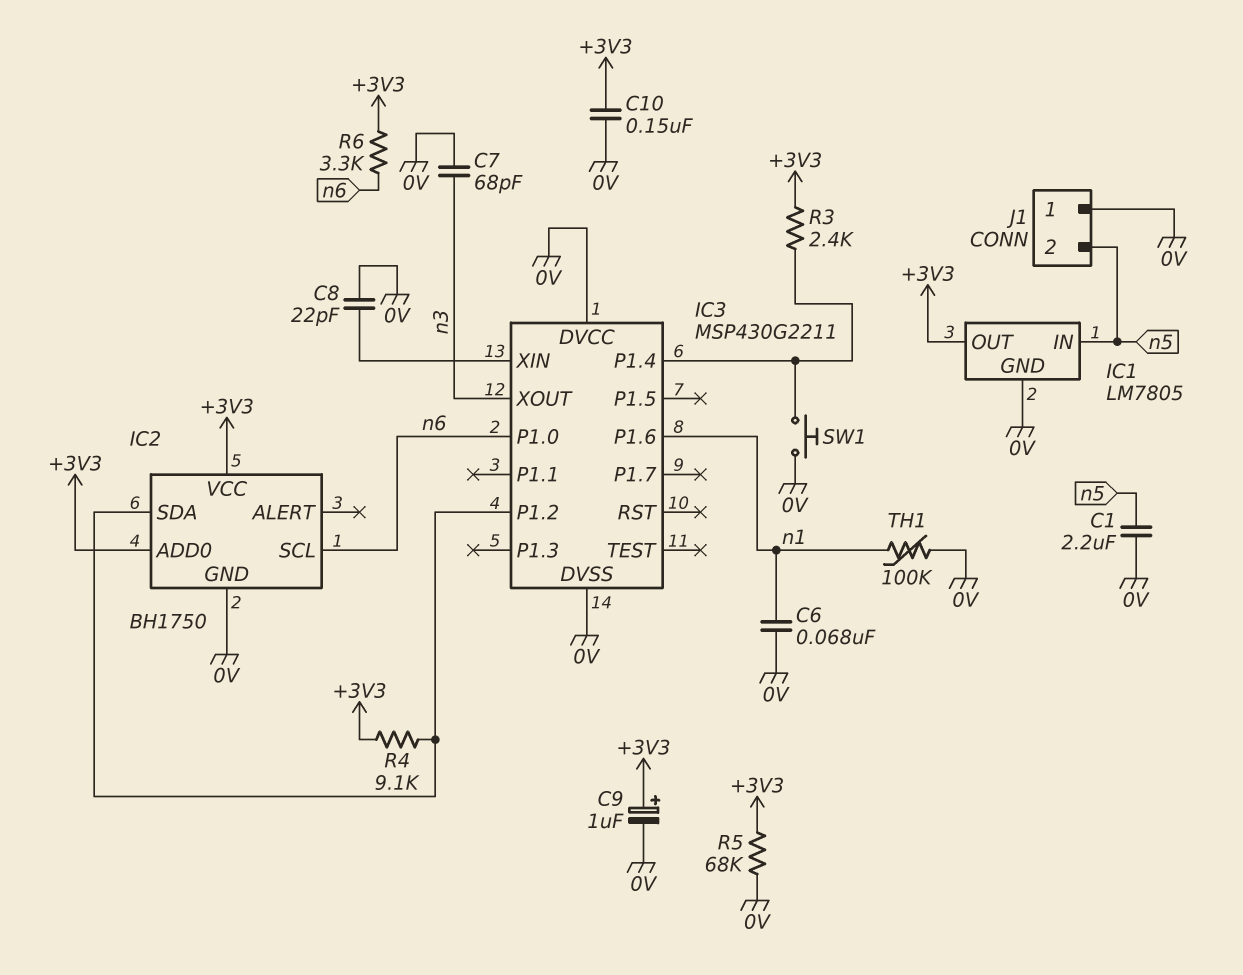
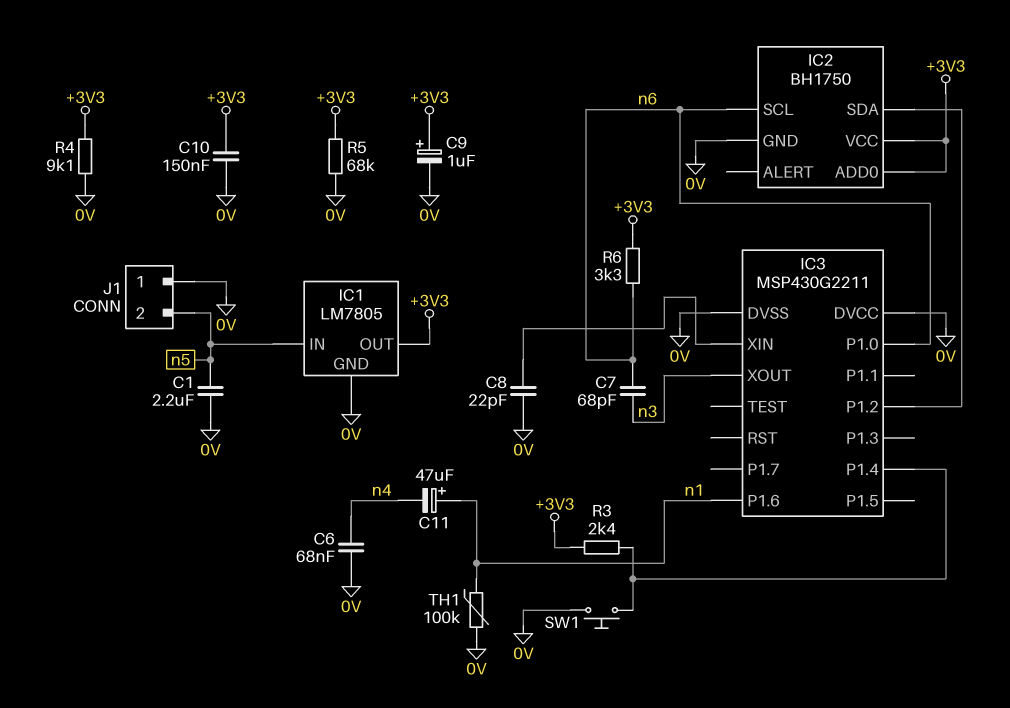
C6: 68nF (0V, n1) -> 68nF (0V, n4)
C7: 68pF (0V, n3) -> 68pF (n3, n6)
C11: none -> 47uF (plus n1, minus n4)
R4: 9.1k (+3V3, IC2/SDA) -> 9.1k (+3V3, 0V)

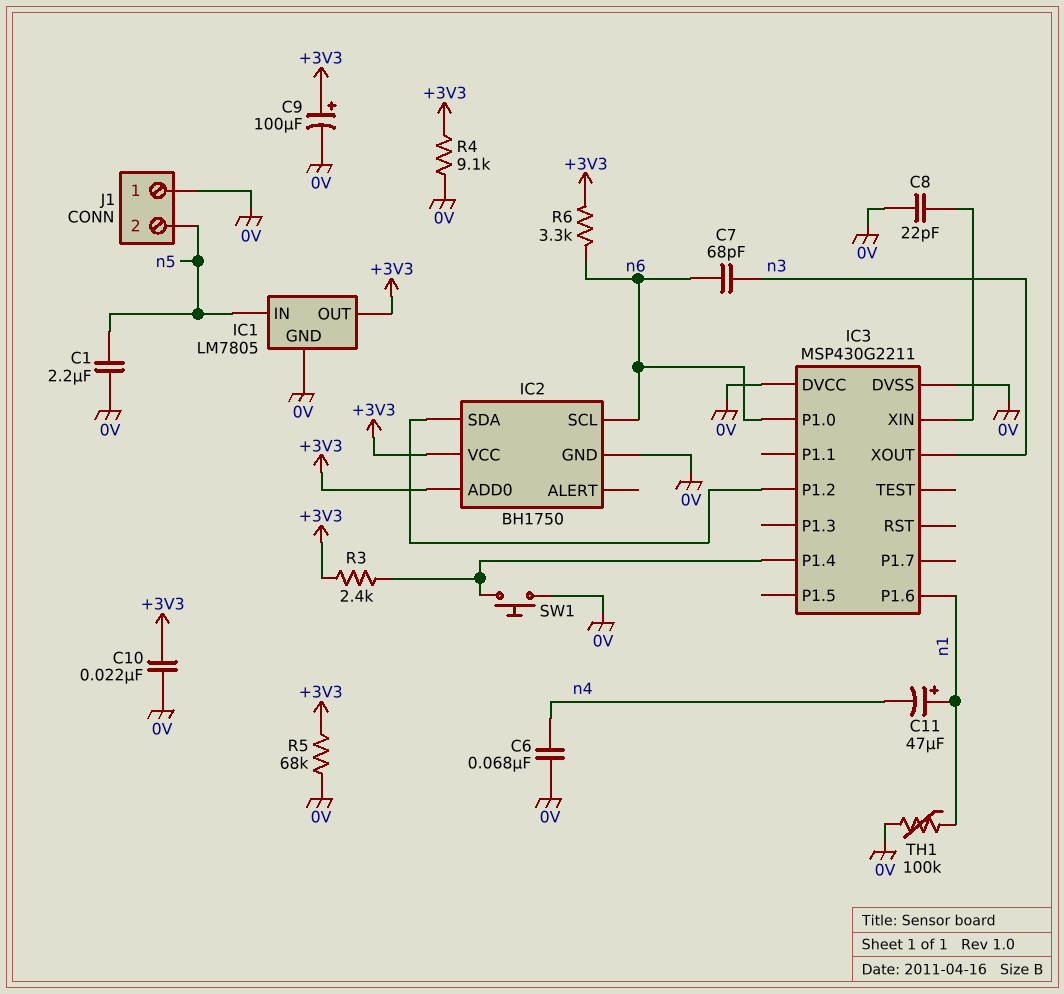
C9: 1uF (plus +3V3, minus 0V) -> 100uF (plus +3V3, minus 0V)
C10: 150nF (+3V3, 0V) -> 22nF (+3V3, 0V)

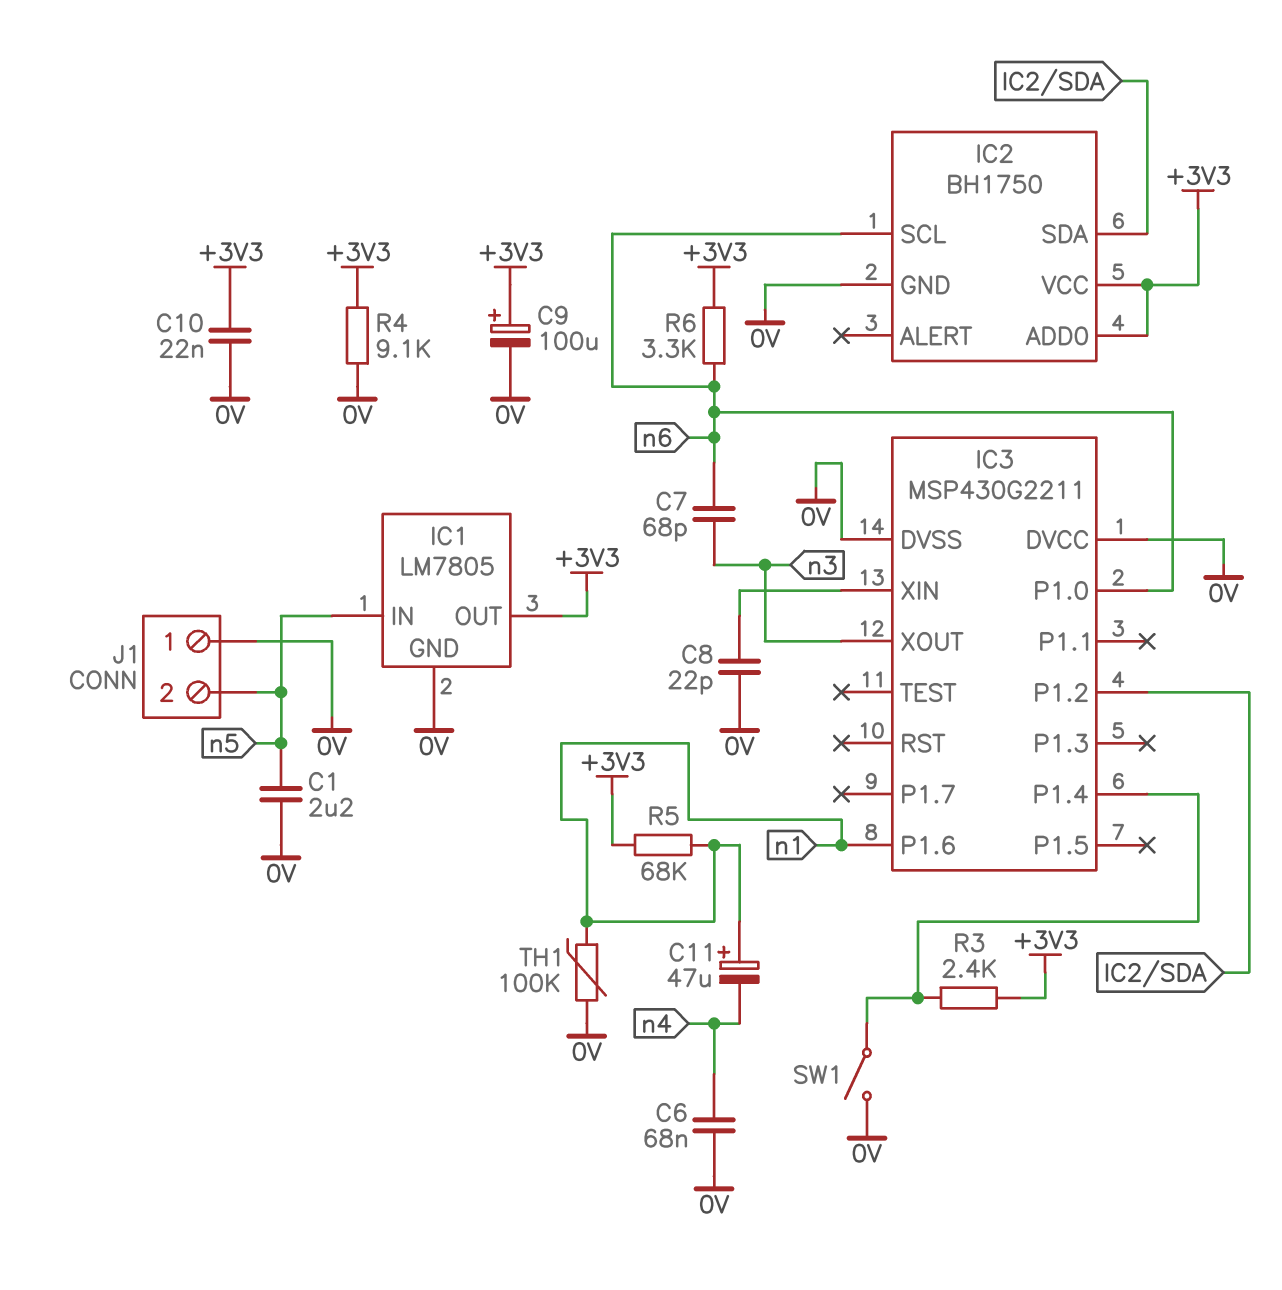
R5: 68k (+3V3, 0V) -> 68k (+3V3, n1)
SW1: button (0V, IC3/P1.4) -> switch (0V, IC3/P1.4)

